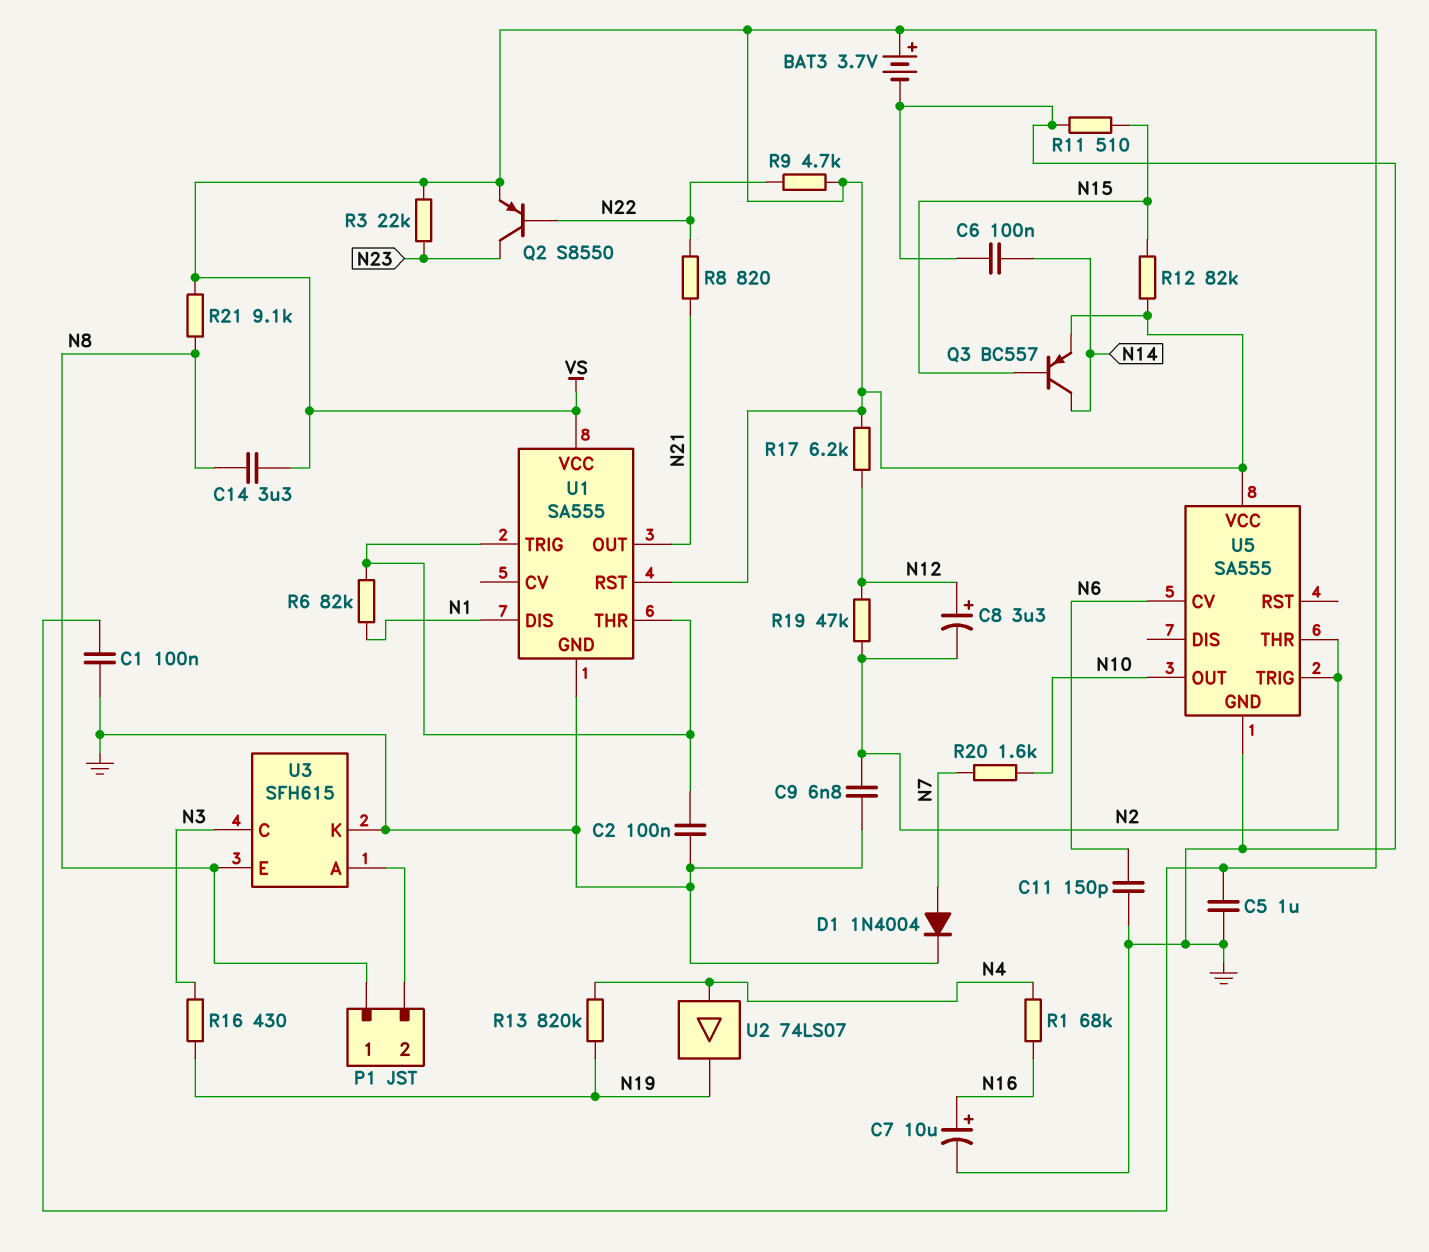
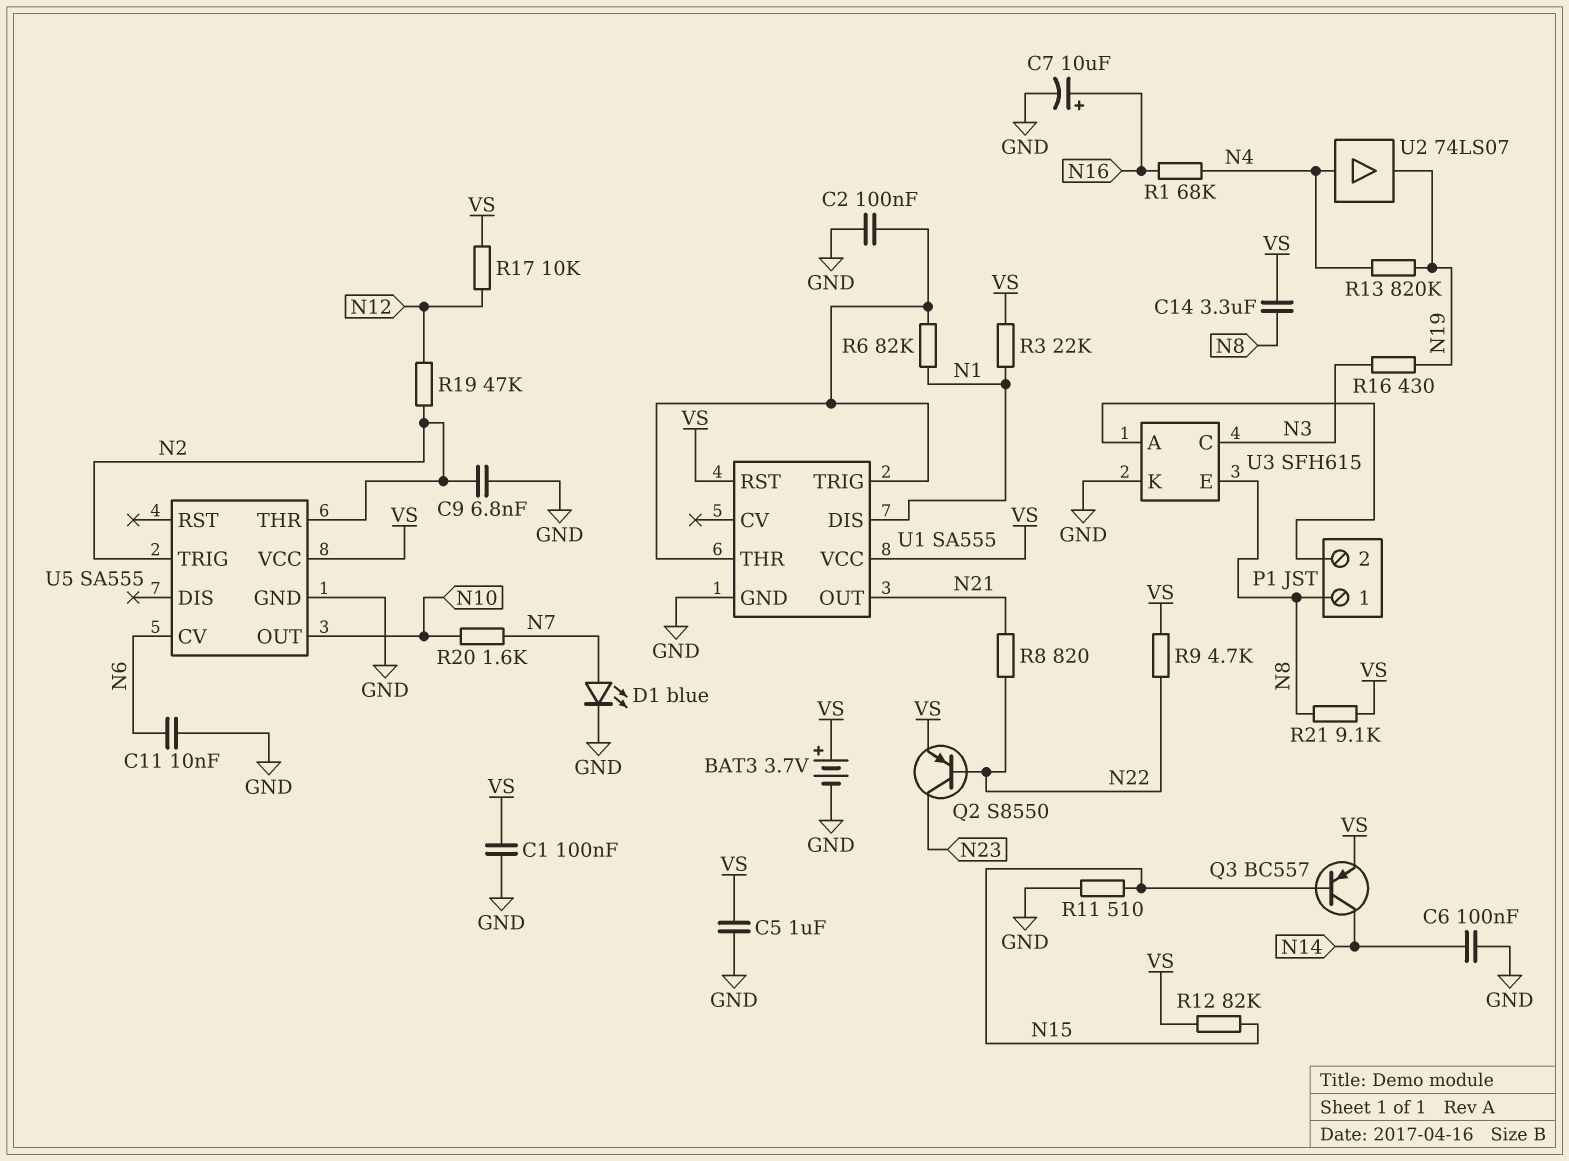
C8: 3.3uF (plus N12, minus N2) -> none
C11: 150pF (GND, N6) -> 10nF (GND, N6)
D1: diode 1N4004 (A N7, K GND) -> LED blue (A N7, K GND)
R3: 22k (N23, VS) -> 22k (N1, VS)
R17: 6.2k (N12, VS) -> 10k (N12, VS)

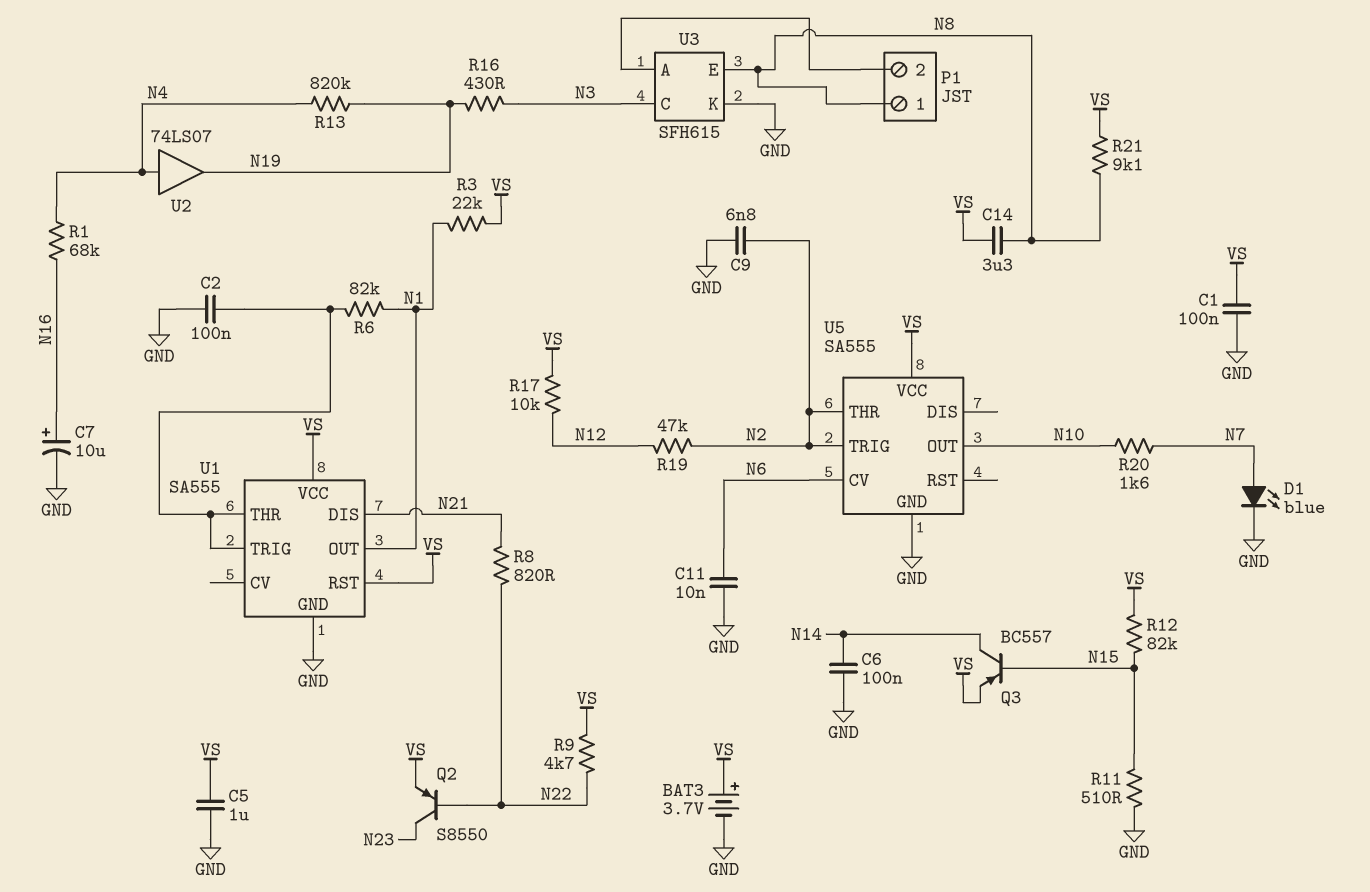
U1 pin DIS: N1 -> N21
U1 pin OUT: N21 -> N1

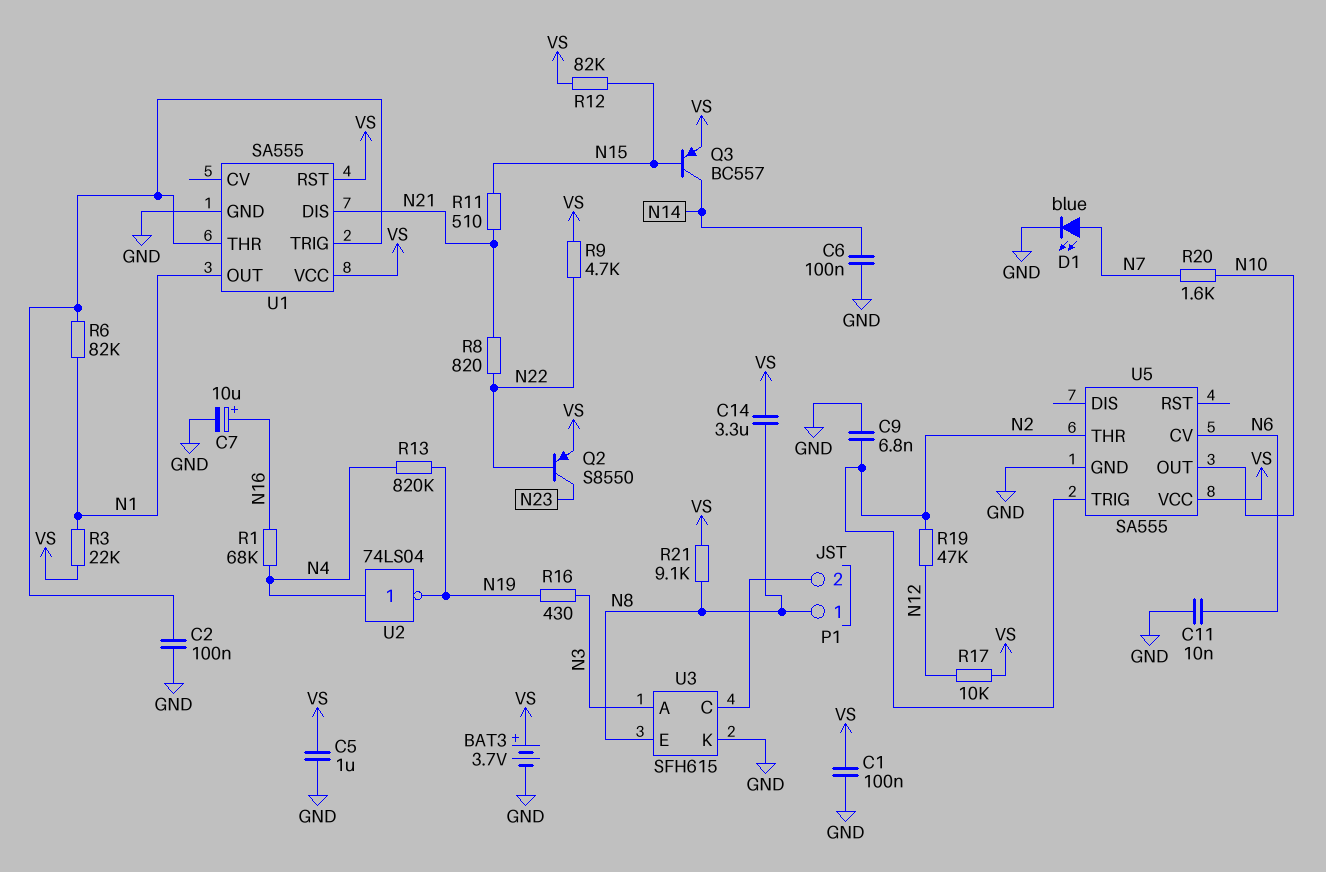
R11: 510 (GND, N15) -> 510 (N15, N21)
U2: buffer 74LS07 (in N4, out N19) -> NOT 74LS04 (in N4, out N19)
U3 pin A: P1/2 -> N3
U3 pin C: N3 -> P1/2

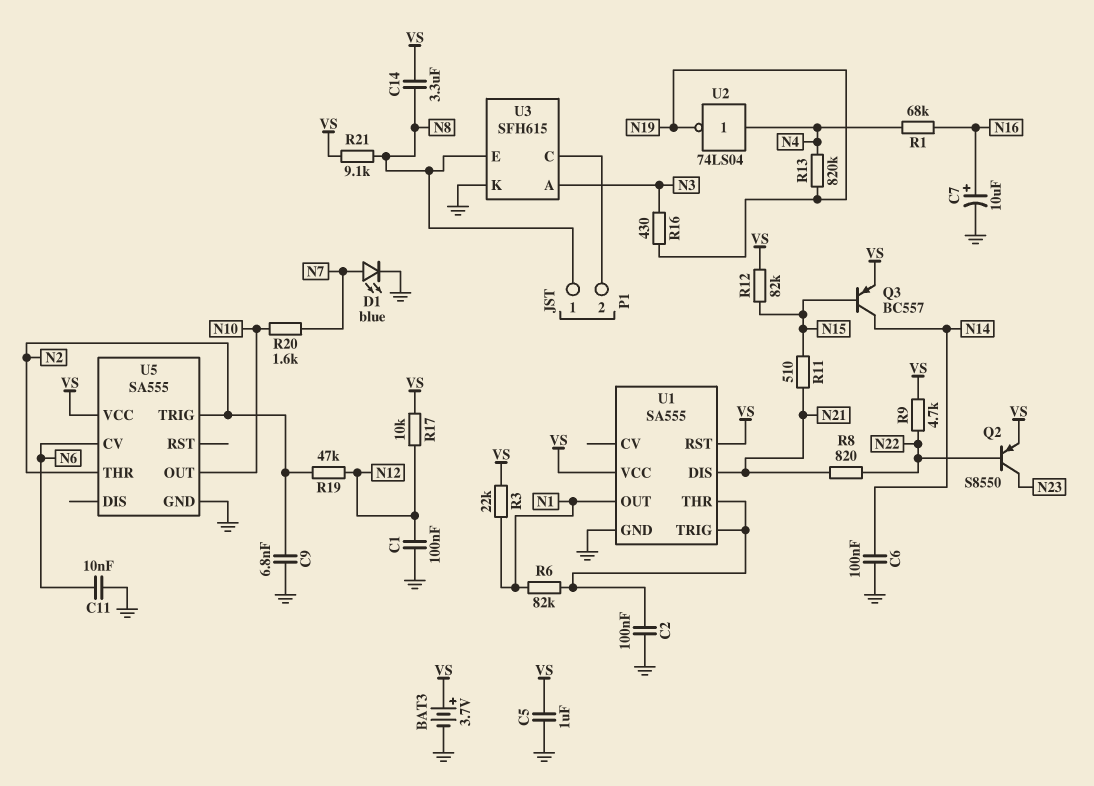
C1: 100nF (GND, VS) -> 100nF (GND, N12)

